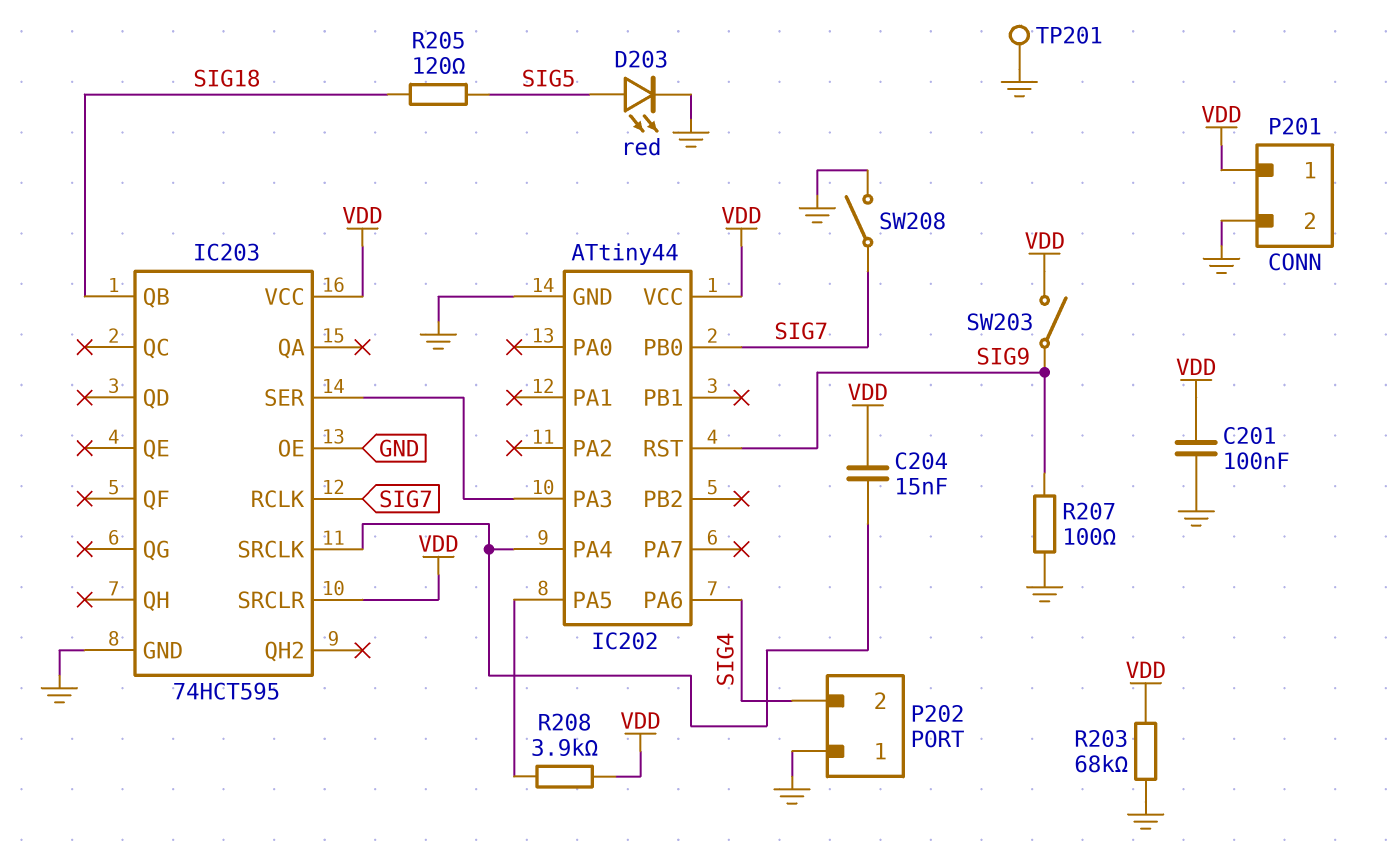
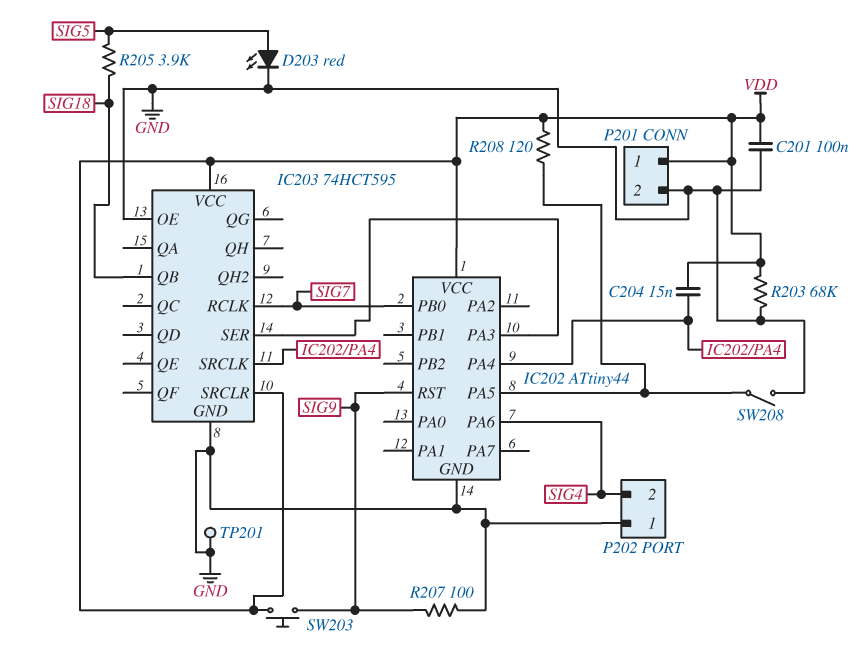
R205: 120 (SIG5, SIG18) -> 3.9k (SIG5, SIG18)
R208: 3.9k (IC202/PA5, VDD) -> 120 (IC202/PA5, VDD)
SW203: switch (SIG9, VDD) -> button (SIG9, VDD)
SW208: switch (GND, SIG7) -> switch (GND, IC202/PA5)

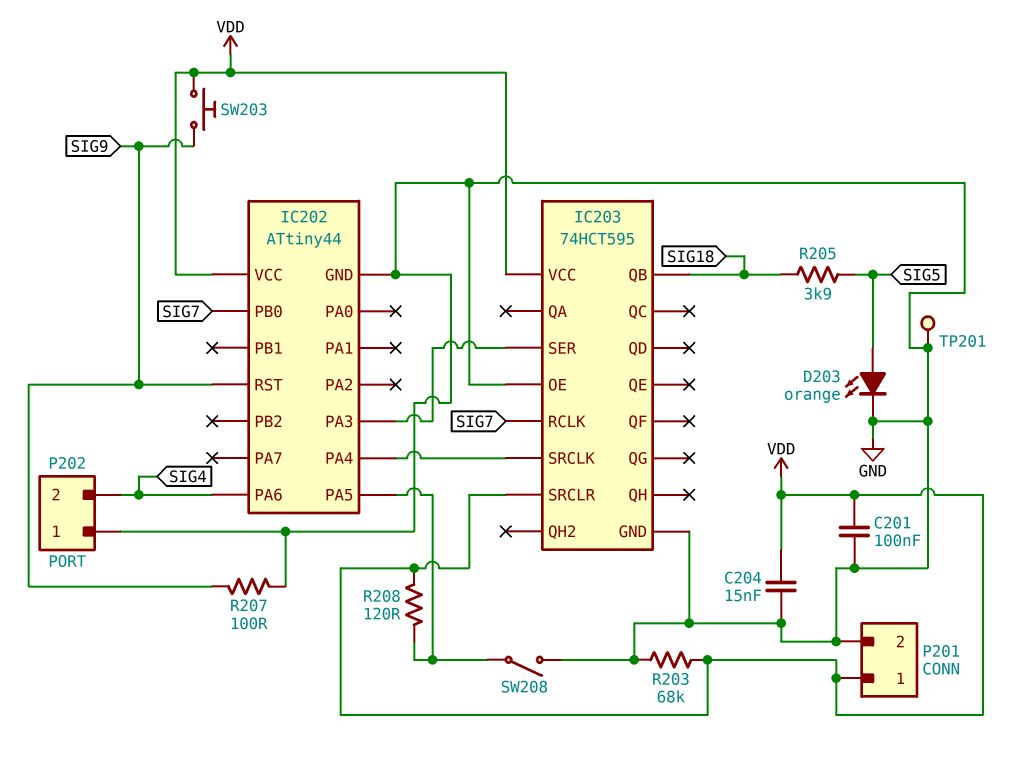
C204: 15nF (IC202/PA4, VDD) -> 15nF (GND, VDD)
D203: LED red (A SIG5, K GND) -> LED orange (A SIG5, K GND)

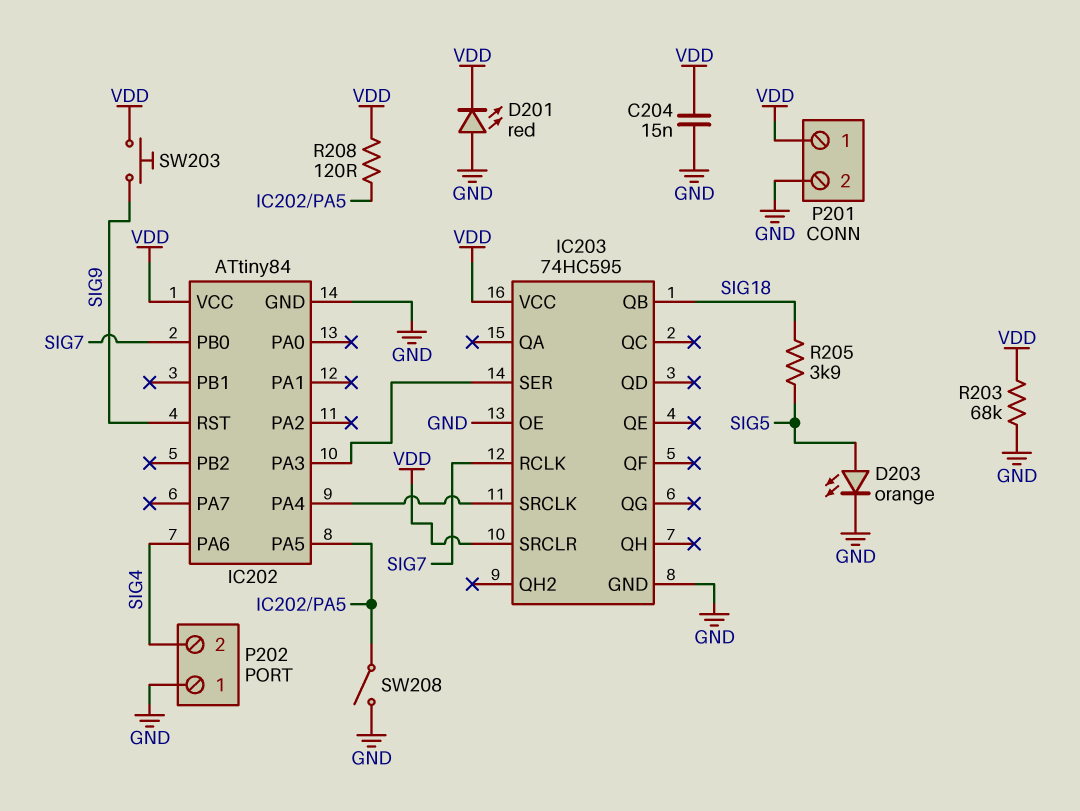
C201: 100nF (GND, VDD) -> none
D201: none -> LED red (A GND, K VDD)
IC202: ATtiny44 -> ATtiny84
IC203: 74HCT595 -> 74HC595
R207: 100 (GND, SIG9) -> none
TP201: test point (GND) -> none

